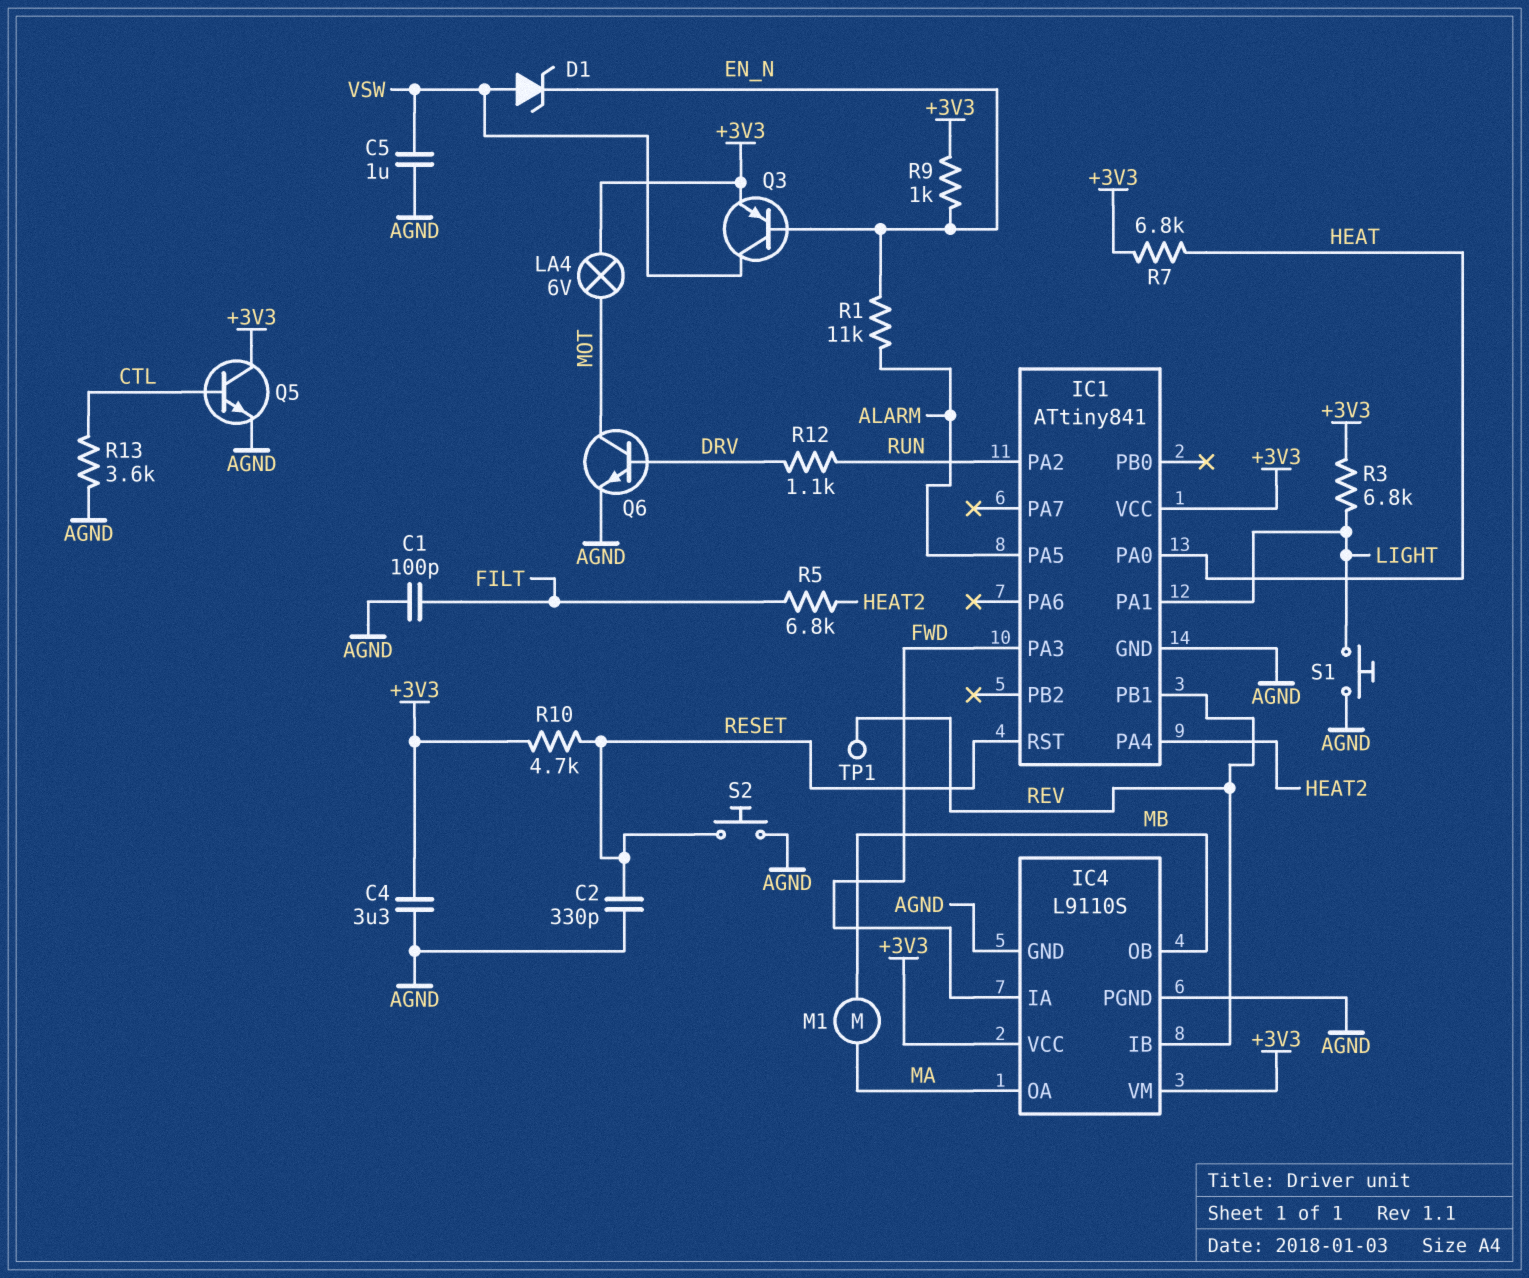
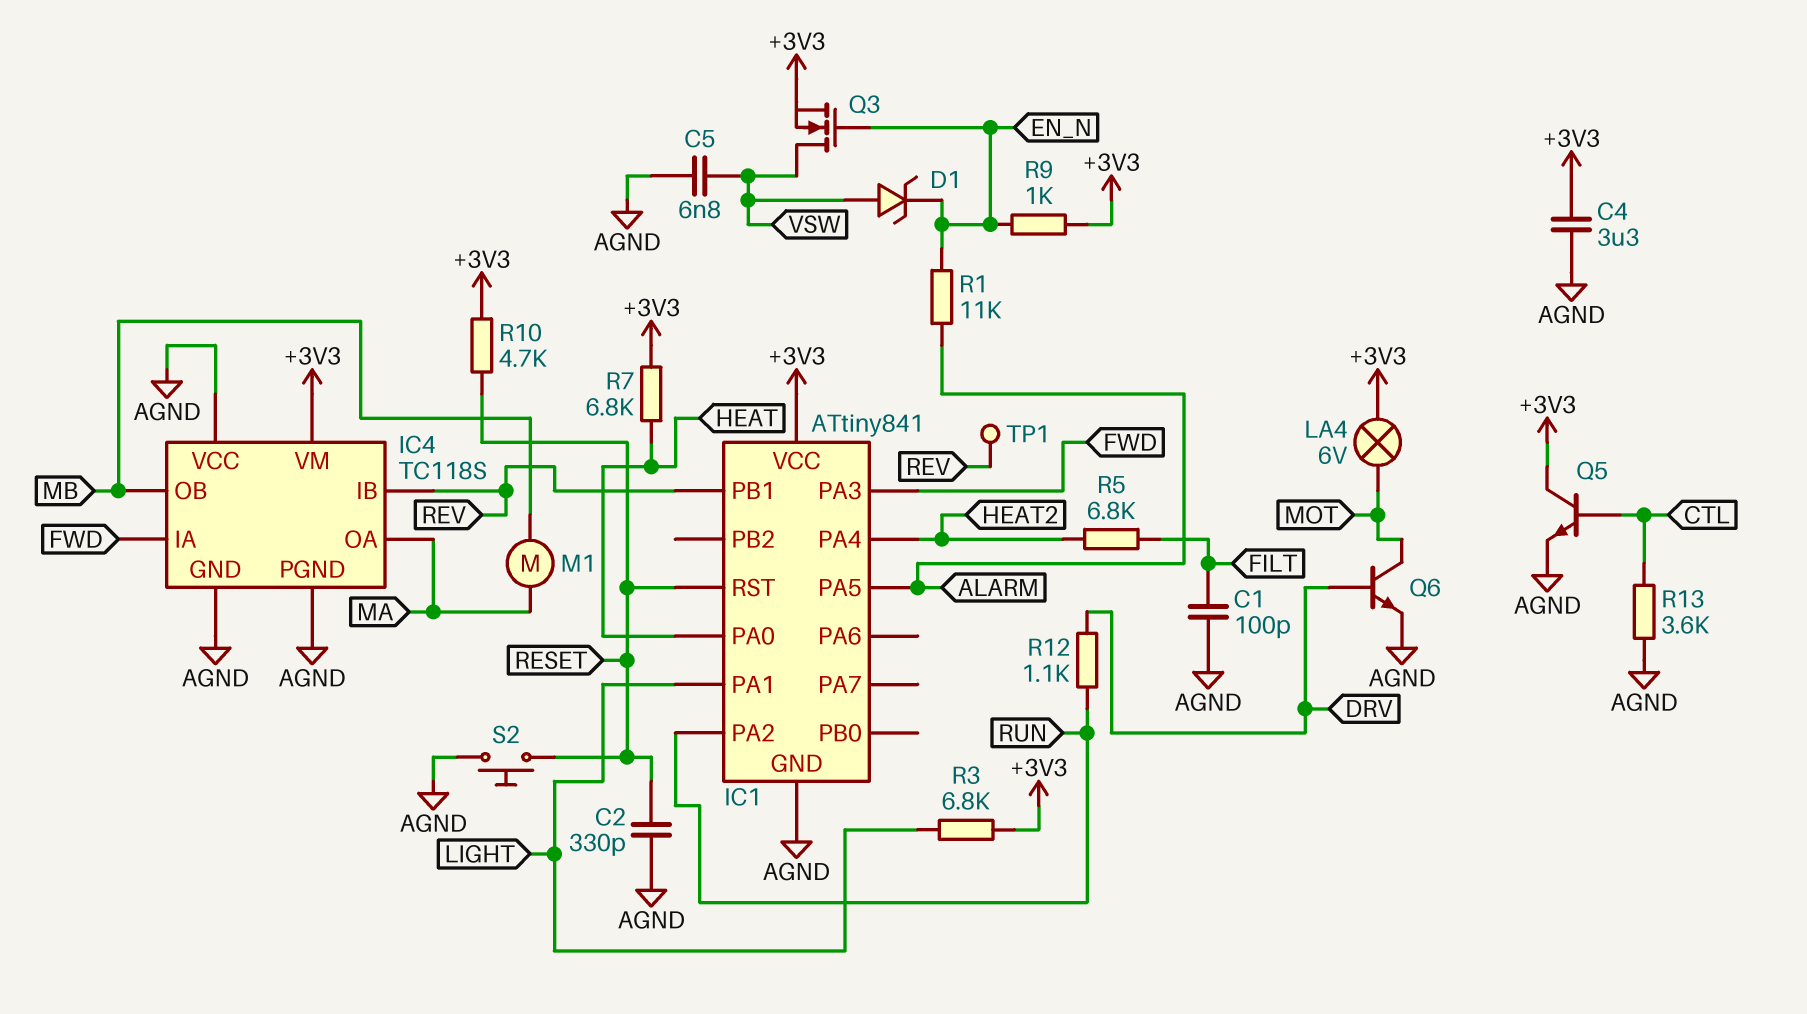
C5: 1uF (AGND, VSW) -> 6.8nF (AGND, VSW)
IC4: L9110S -> TC118S
IC4 pin VCC: +3V3 -> AGND
Q3: PNP (B EN_N, C VSW, E +3V3) -> NMOS (G EN_N, D VSW, S +3V3)
S1: button (AGND, LIGHT) -> none

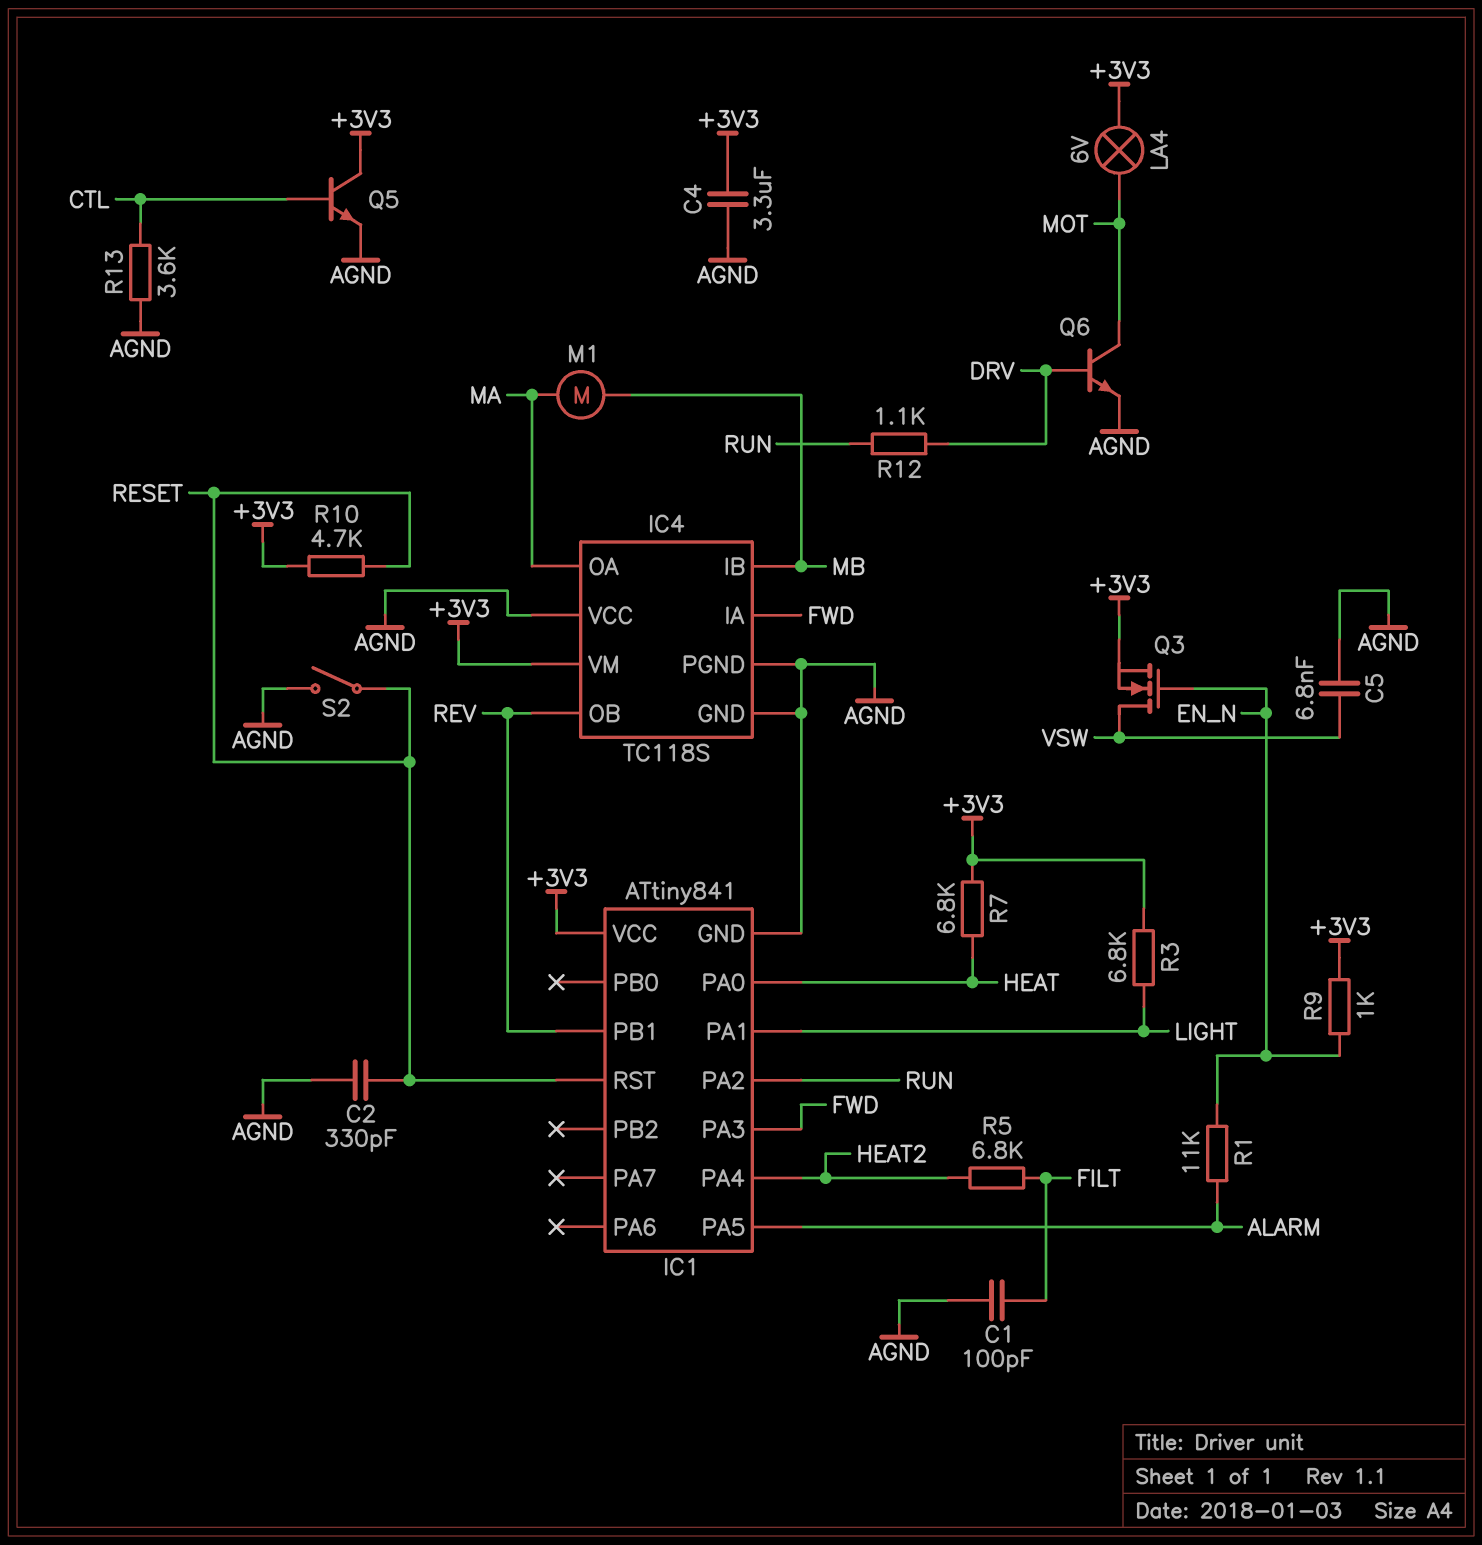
D1: zener (A VSW, K EN_N) -> none
IC4 pin IB: REV -> MB
IC4 pin OB: MB -> REV
S2: button (AGND, RESET) -> switch (AGND, RESET)
TP1: test point (REV) -> none

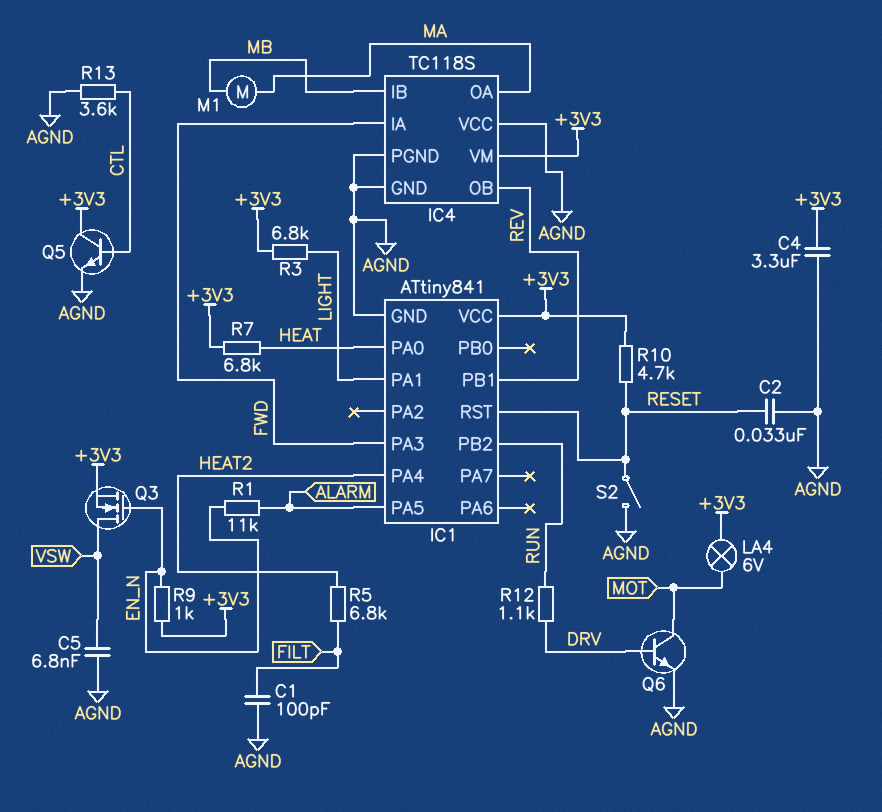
C2: 330pF (AGND, RESET) -> 33nF (AGND, RESET)
IC1 pin PA2: RUN -> none
IC1 pin PB2: none -> RUN

